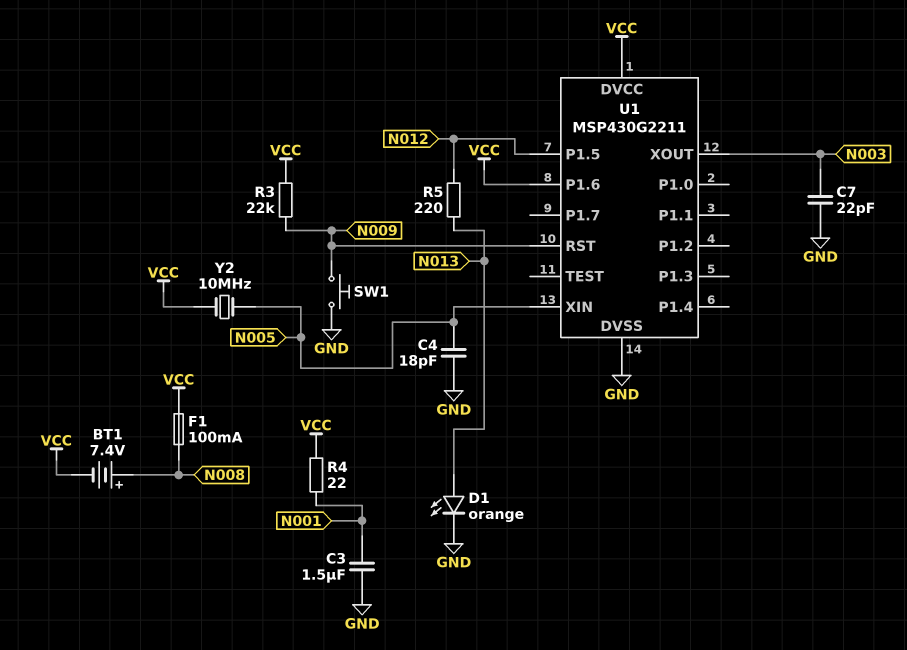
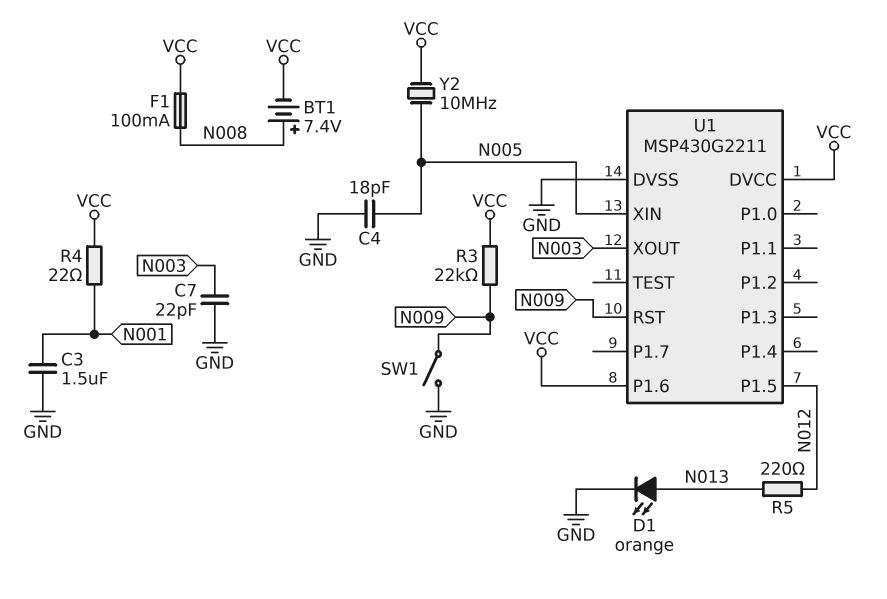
SW1: button (GND, N009) -> switch (GND, N009)

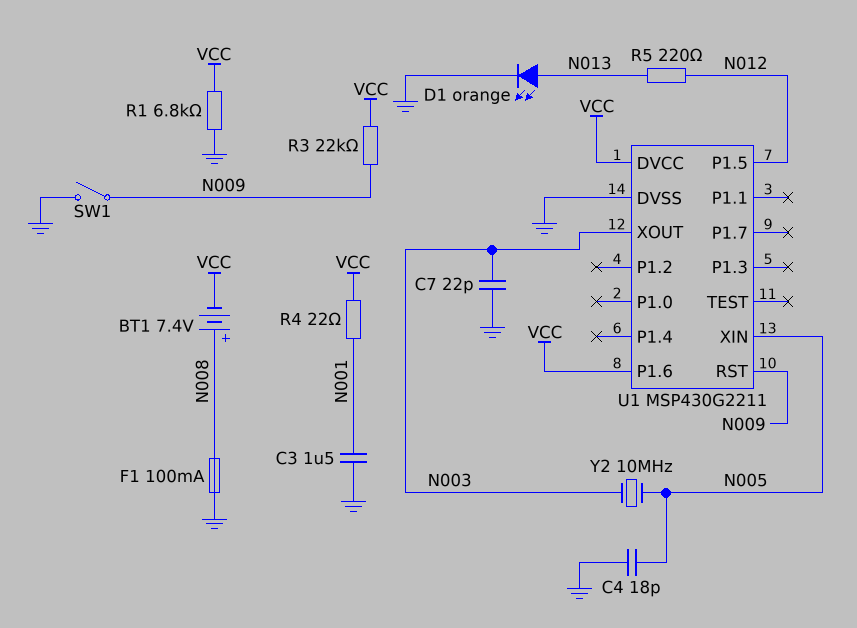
F1: 100mA (N008, VCC) -> 100mA (GND, N008)
R1: none -> 6.8k (GND, VCC)
Y2: 10MHz (N005, VCC) -> 10MHz (N003, N005)

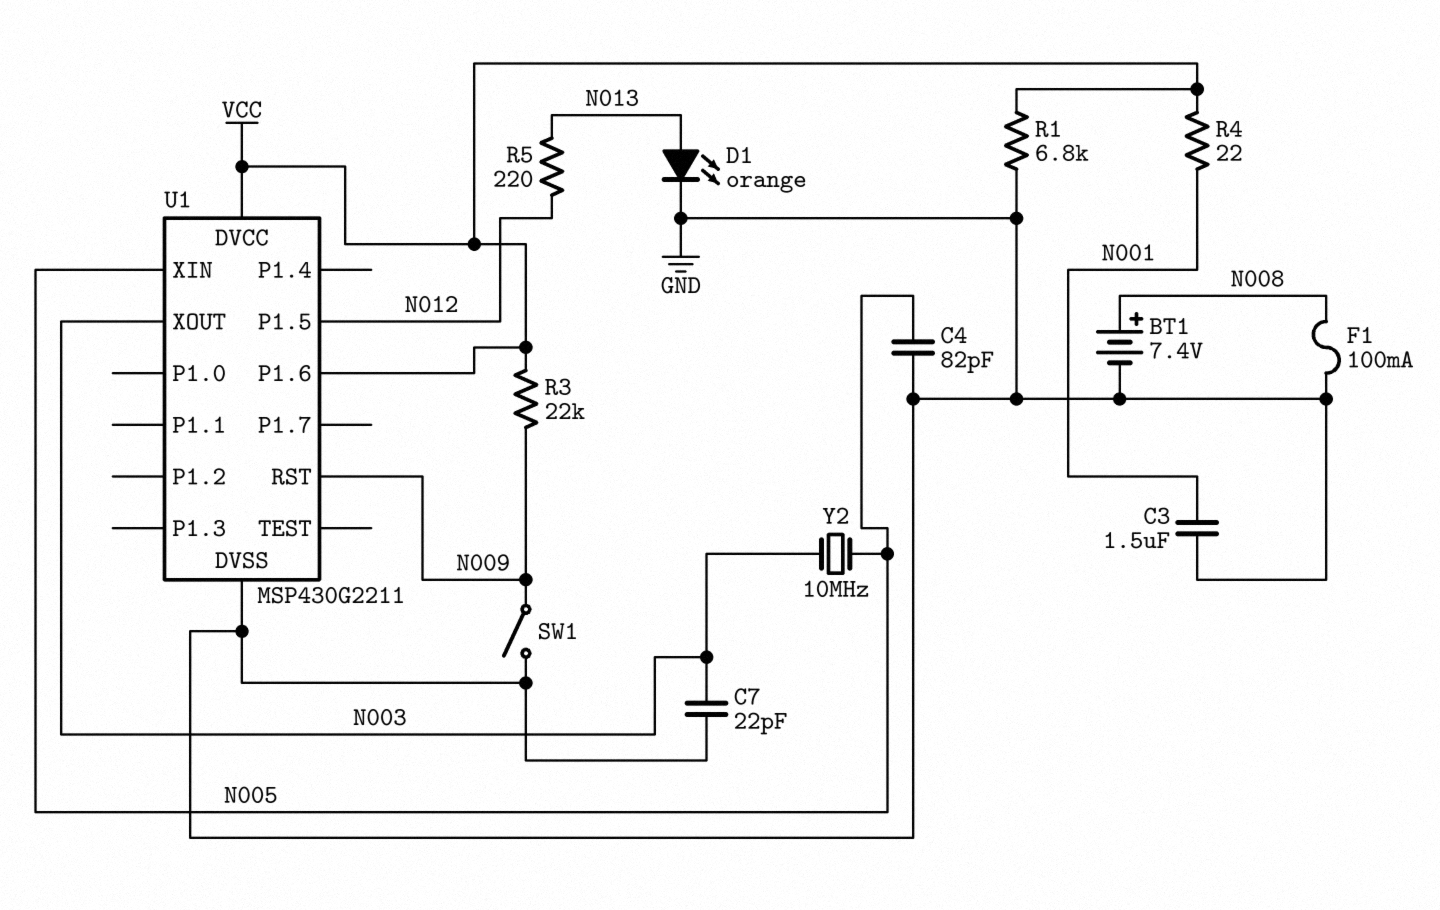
BT1: 7.4V (plus N008, minus VCC) -> 7.4V (plus N008, minus GND)
C4: 18pF (GND, N005) -> 82pF (GND, N005)

